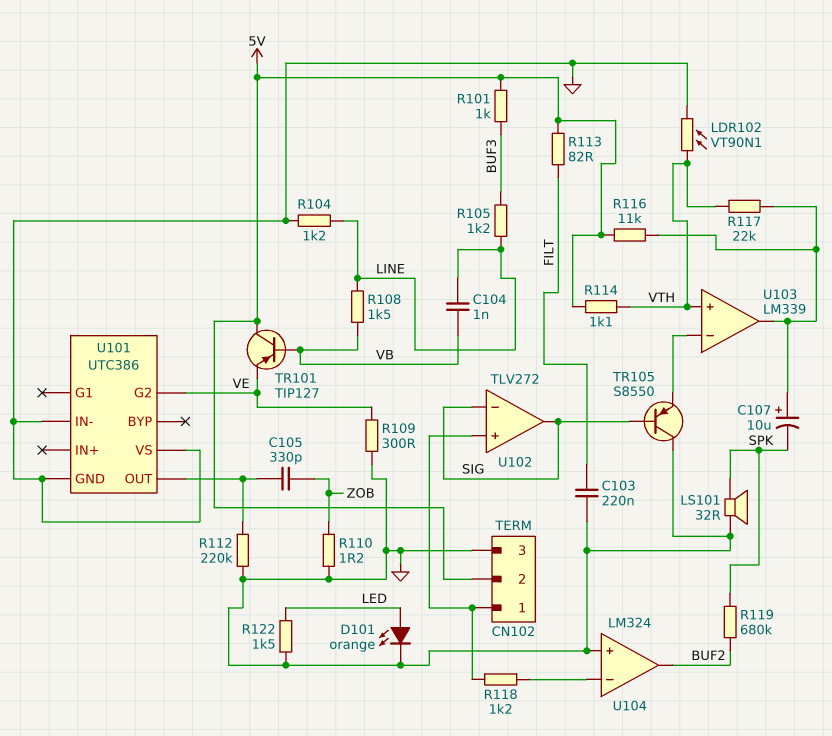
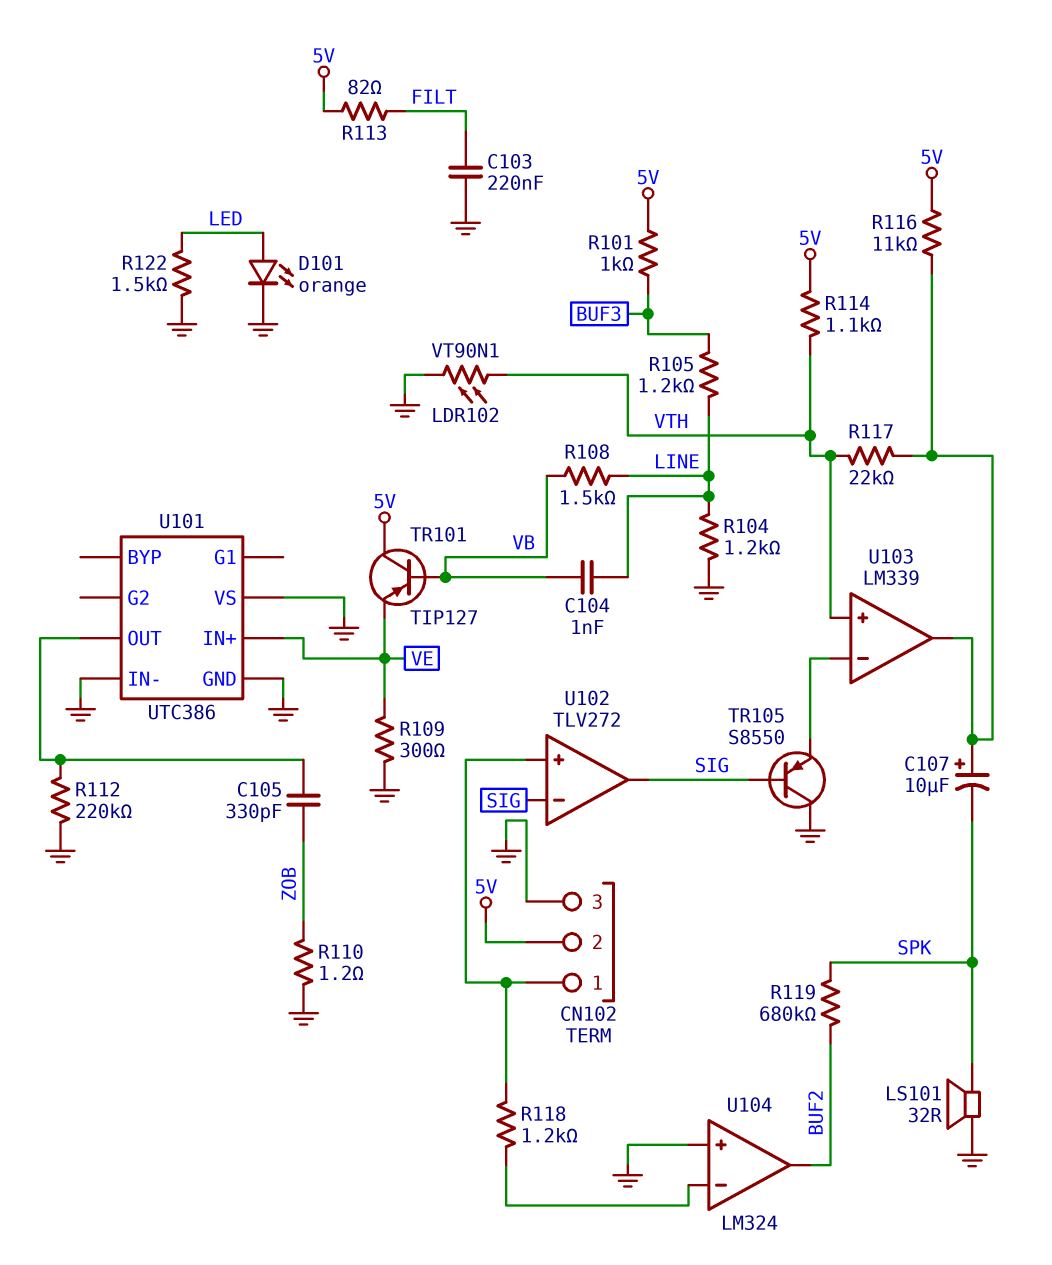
U101 pin G2: VE -> none
U101 pin IN+: none -> VE

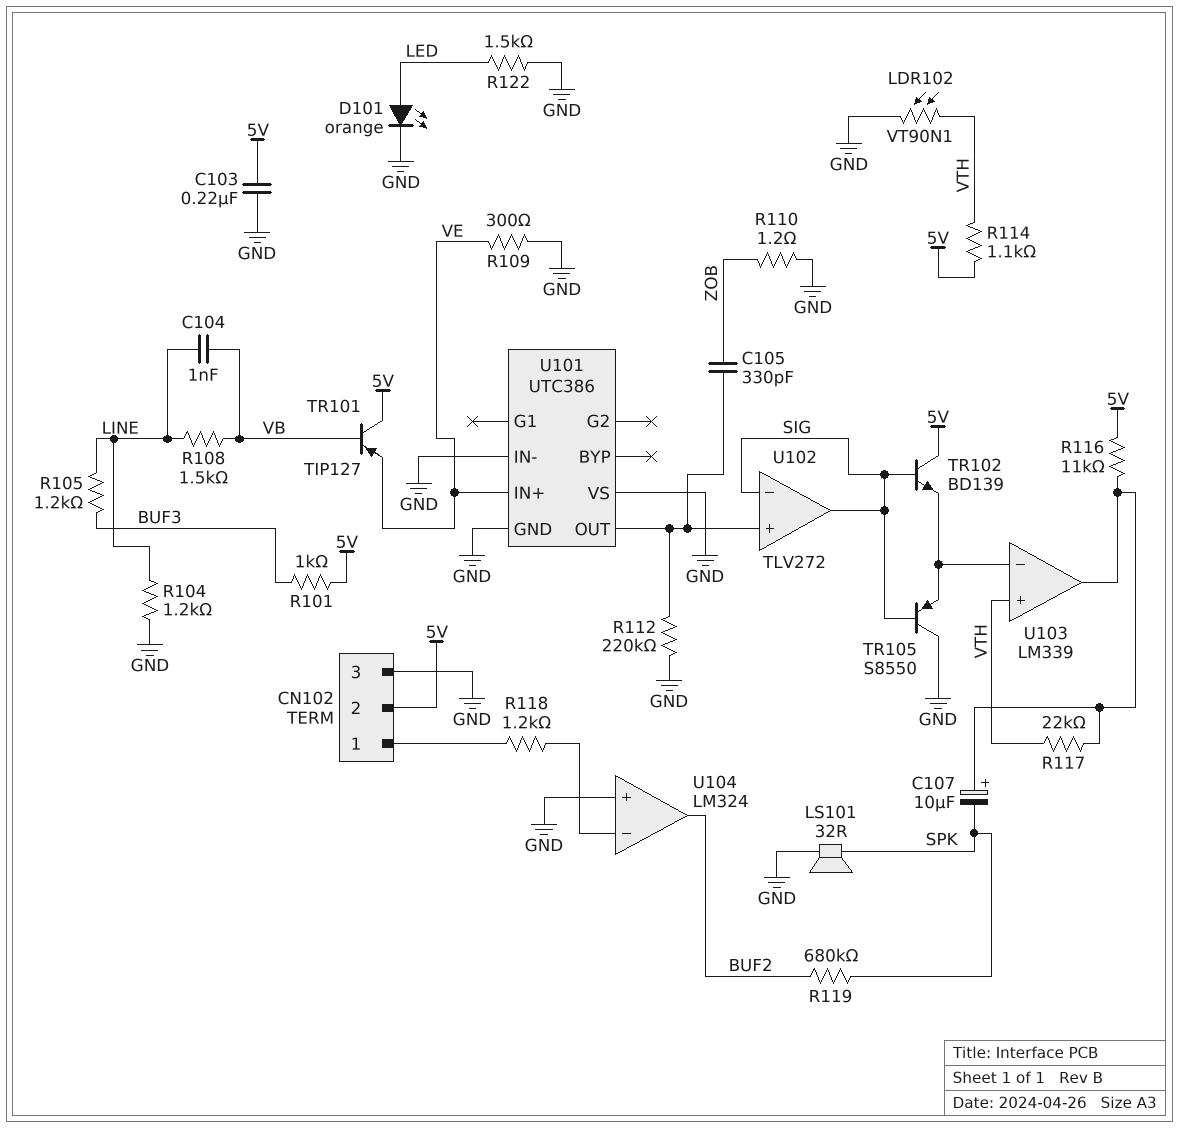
C103: 220nF (FILT, GND) -> 220nF (5V, GND)
R113: 82 (5V, FILT) -> none
TR102: none -> NPN BD139 (B SIG, C 5V, E U103/in-)
U102 pin in+: CN102/1 -> U101/OUT

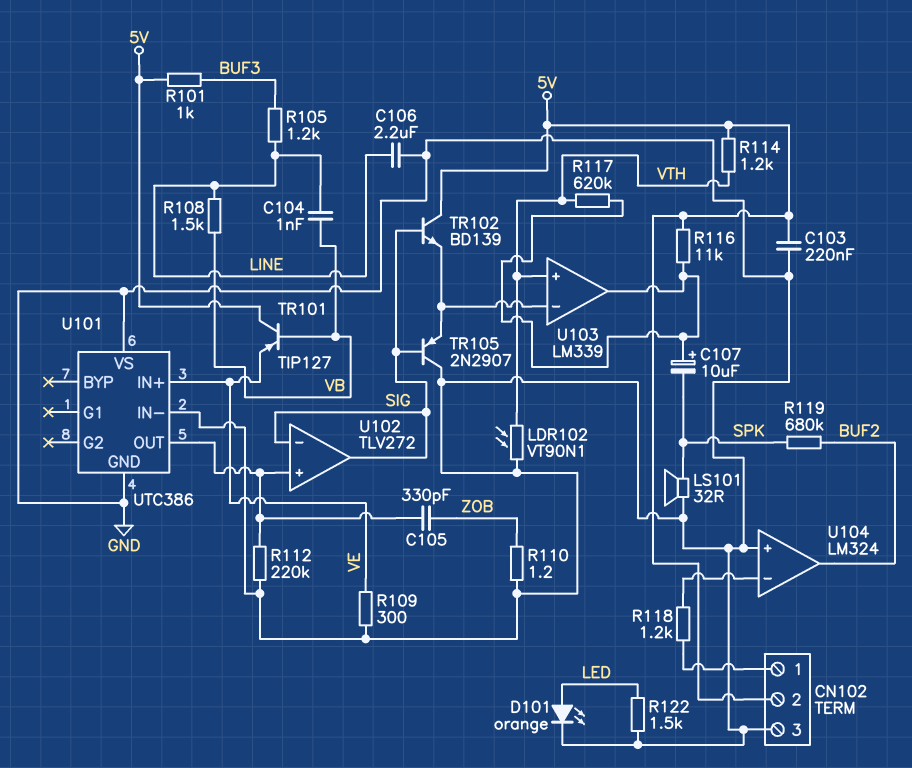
C106: none -> 2.2uF (GND, LINE)
R104: 1.2k (GND, LINE) -> none
R114: 1.1k (5V, VTH) -> 1.2k (5V, VTH)
R117: 22k (U103/out, VTH) -> 620k (U103/out, VTH)
TR105: PNP S8550 (B SIG, C GND, E U103/in-) -> PNP 2N2907 (B SIG, C GND, E U103/in-)

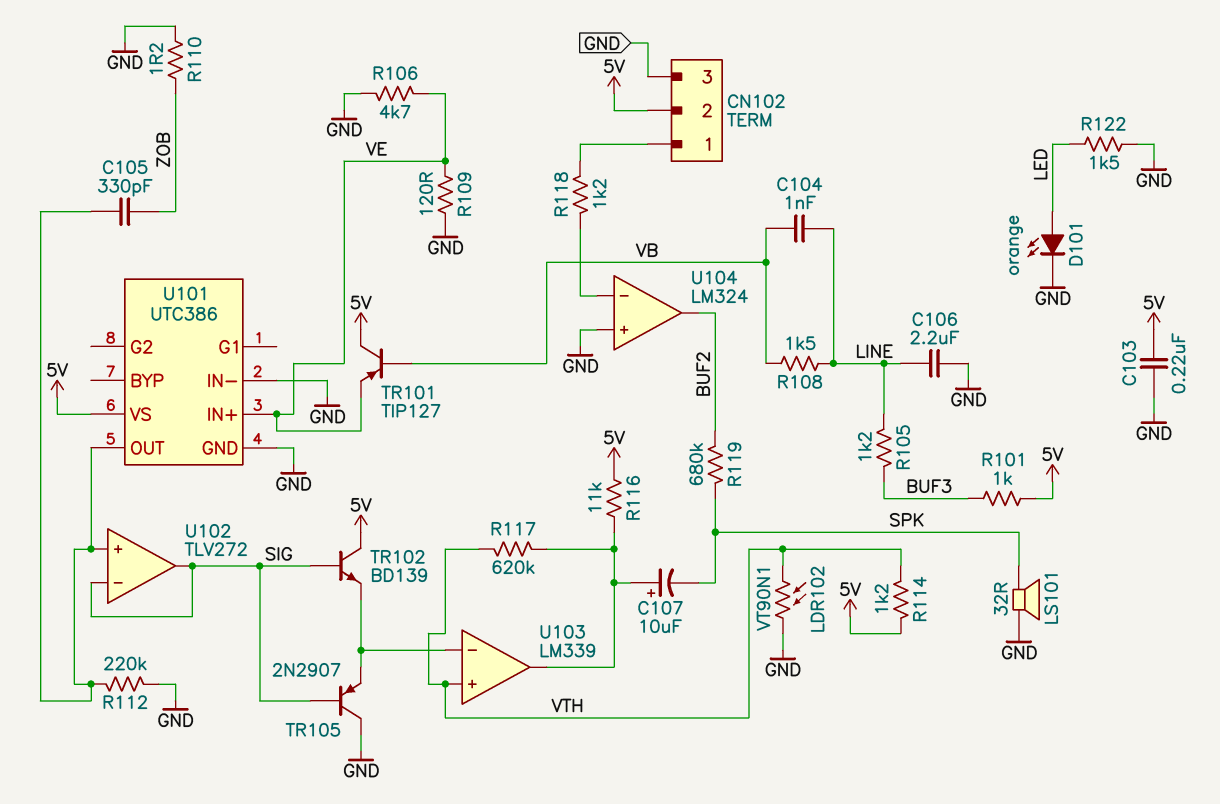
R106: none -> 4.7k (GND, VE)
R109: 300 (GND, VE) -> 120 (GND, VE)
U101 pin VS: GND -> 5V

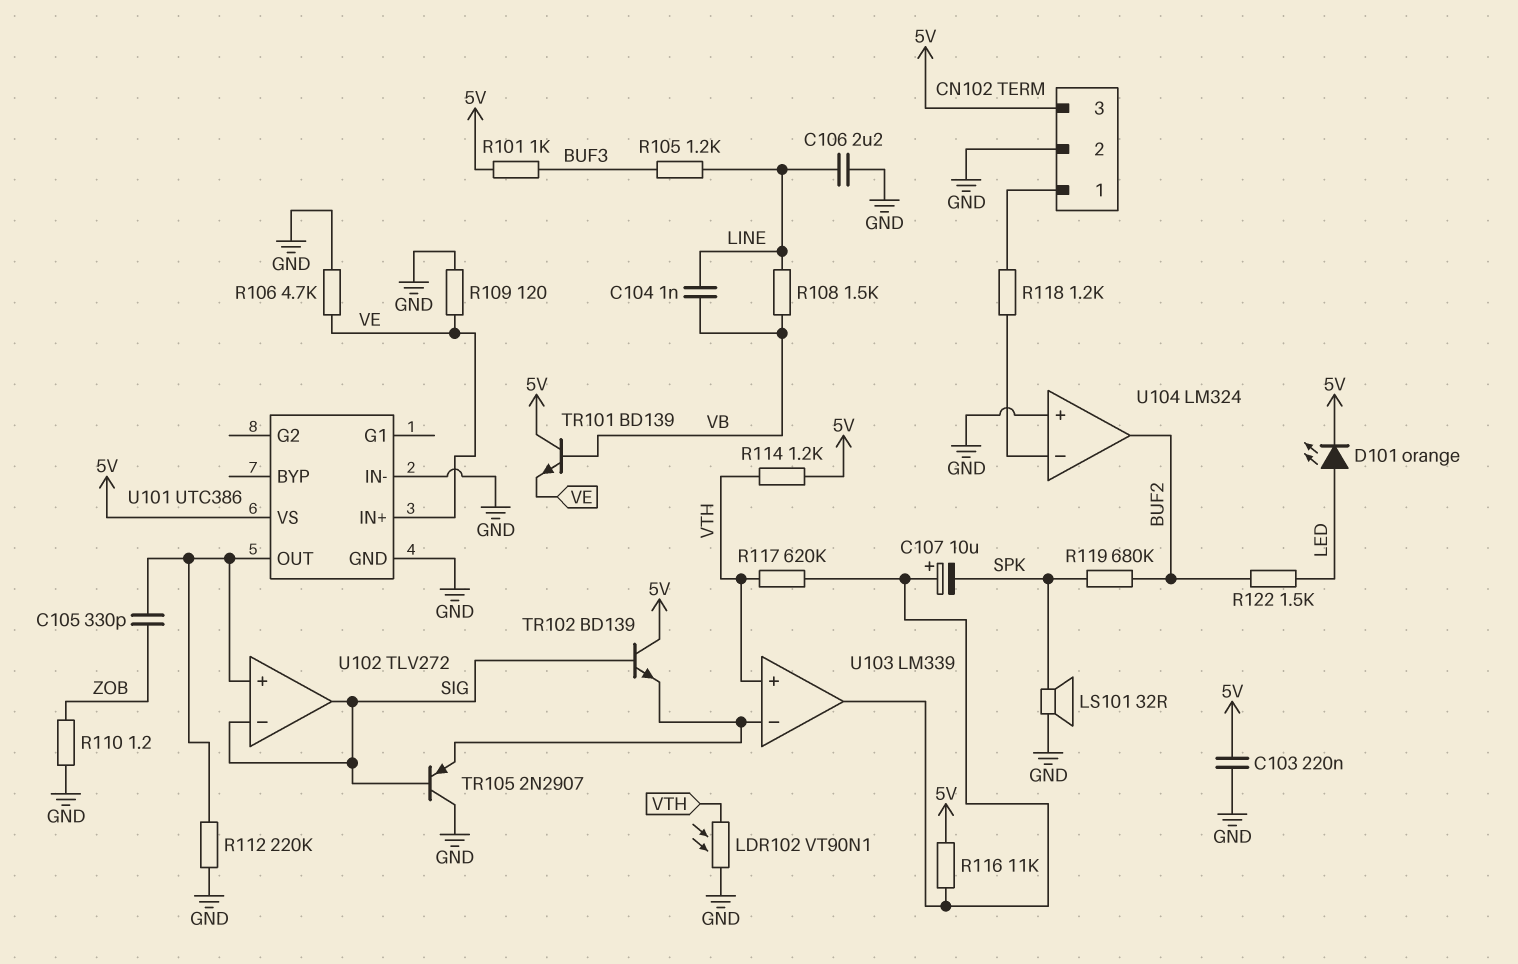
CN102 pin 2: 5V -> GND
CN102 pin 3: GND -> 5V
D101: LED orange (A LED, K GND) -> LED orange (A LED, K 5V)
R122: 1.5k (GND, LED) -> 1.5k (BUF2, LED)
TR101: PNP TIP127 (B VB, C 5V, E VE) -> NPN BD139 (B VB, C 5V, E VE)

